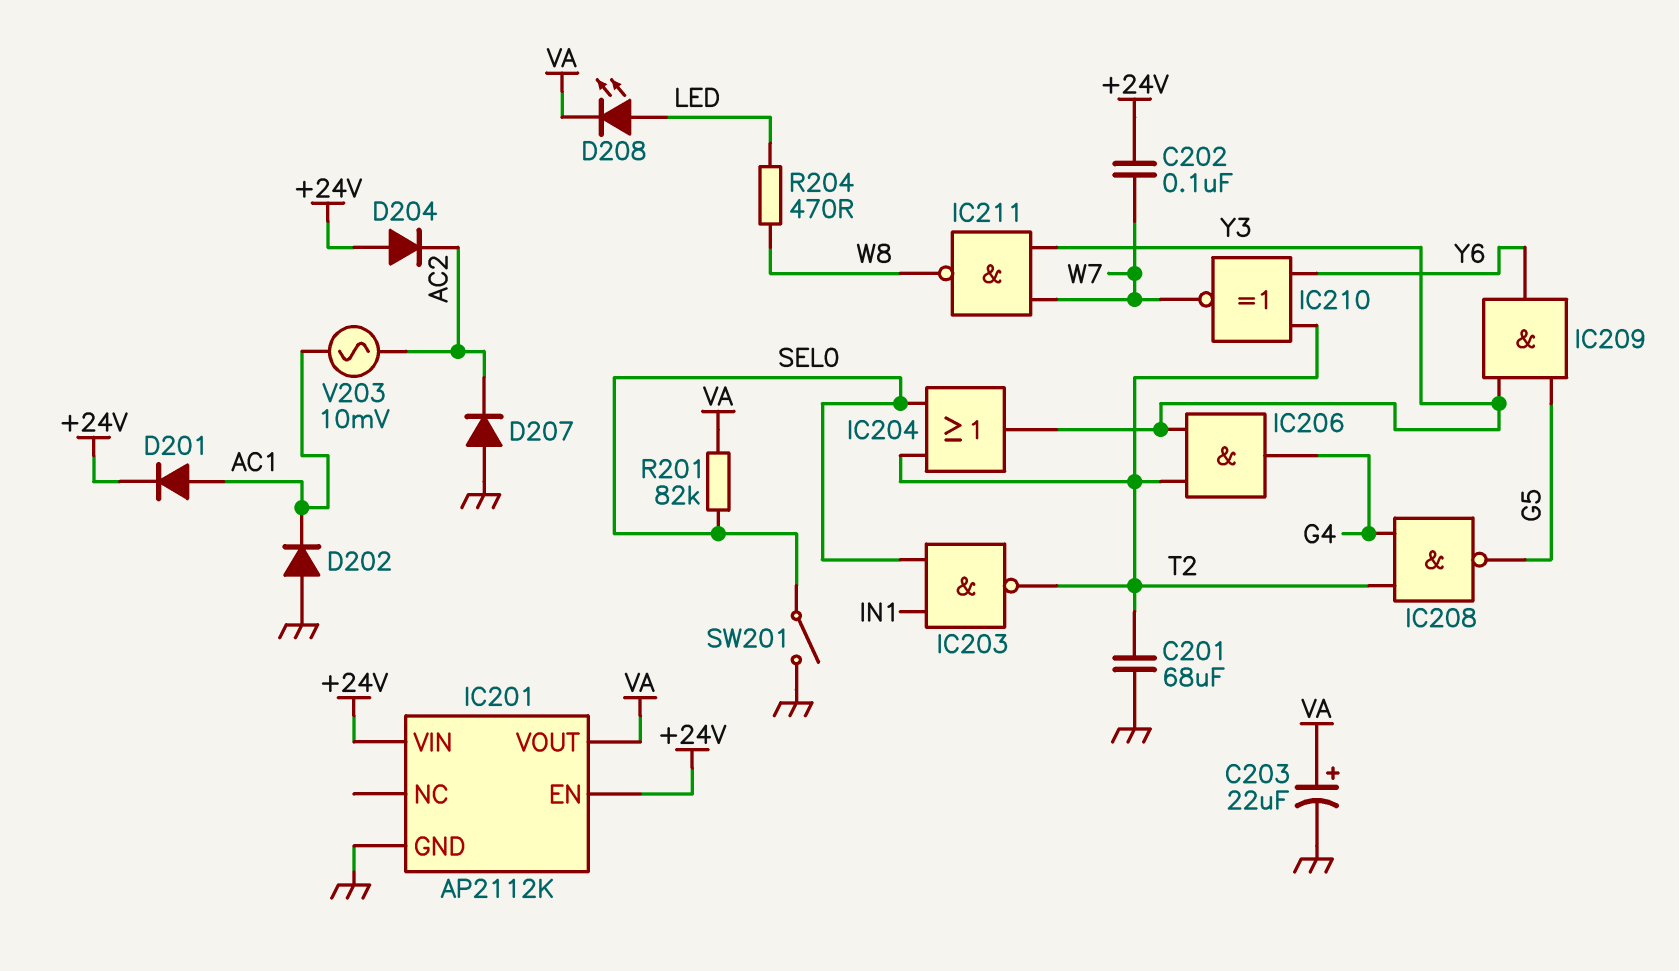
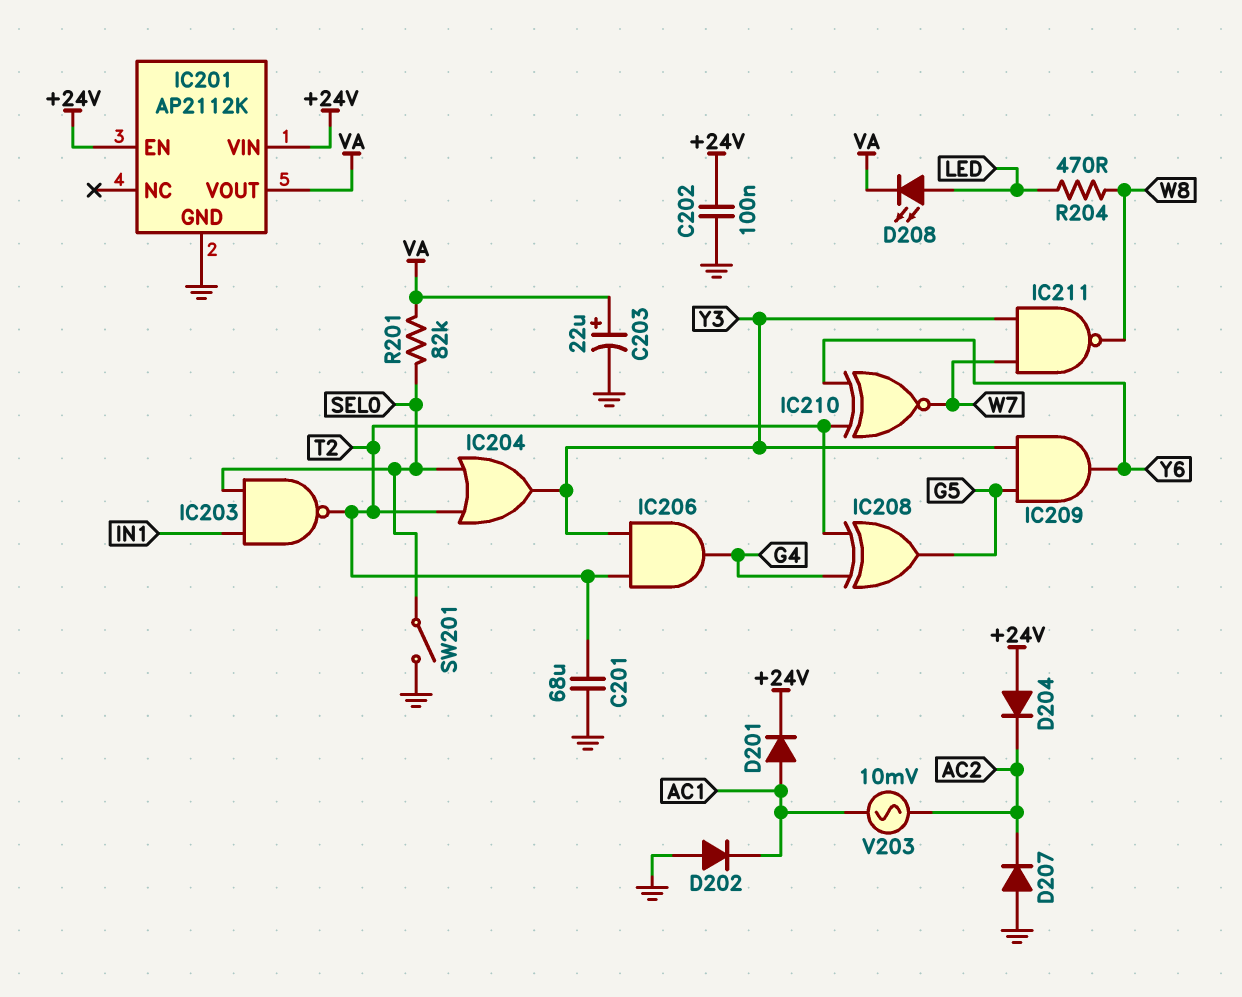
C202: 100nF (+24V, W7) -> 100nF (+24V, GND)
IC208: NAND (in G4, in T2, out G5) -> XOR (in G4, in T2, out G5)

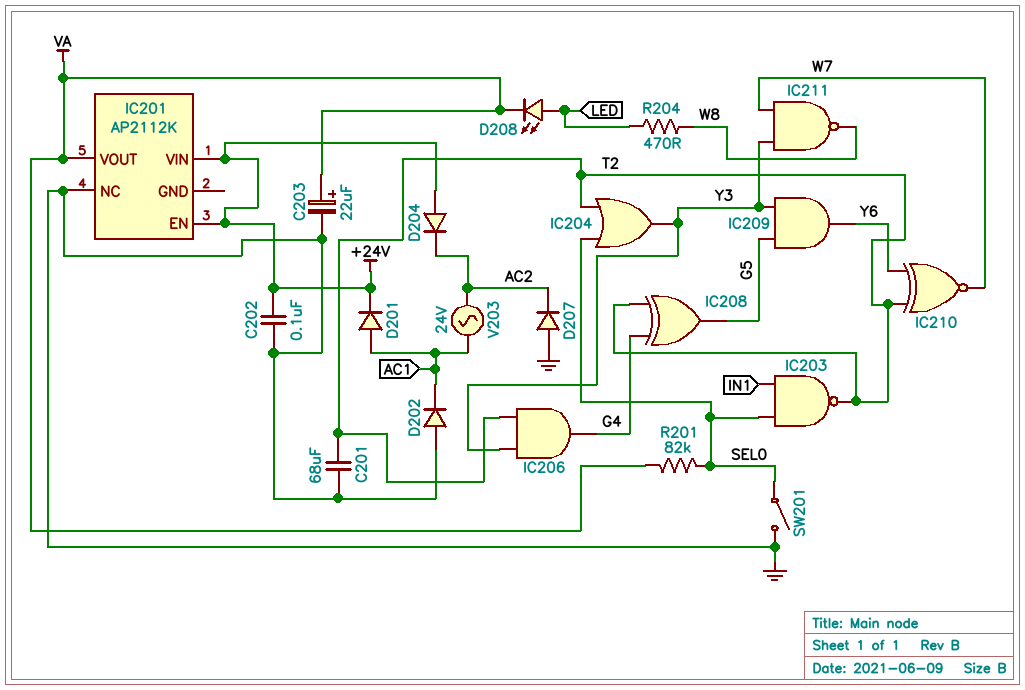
IC201 pin GND: GND -> none
IC201 pin NC: none -> GND
V203: AC 10mV (AC1, AC2) -> AC 24V (AC1, AC2)

